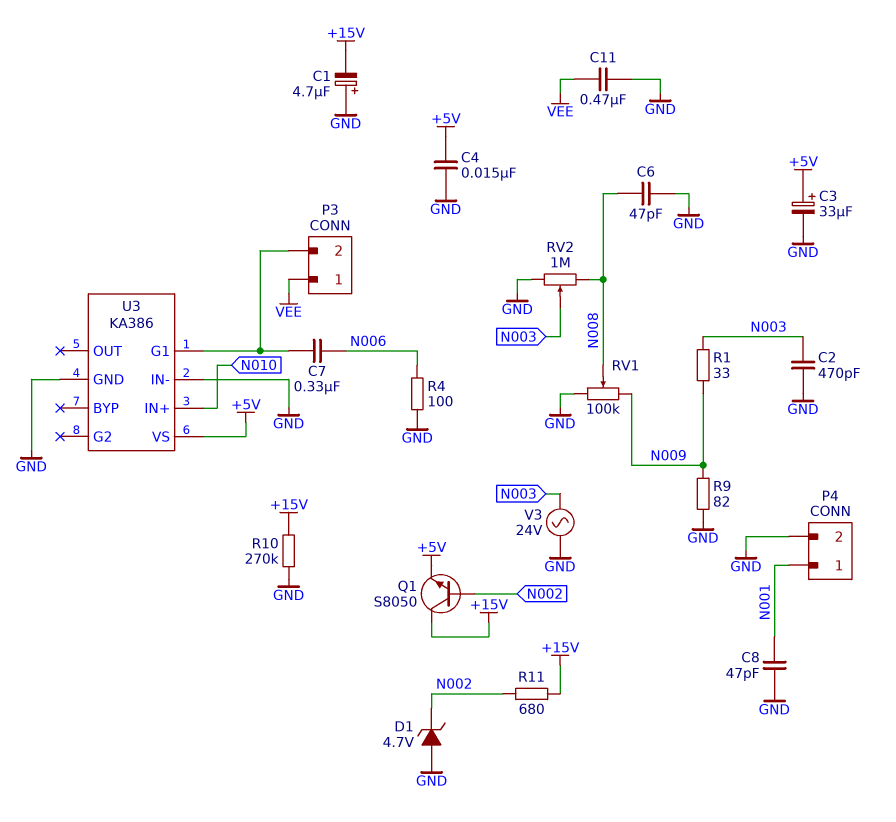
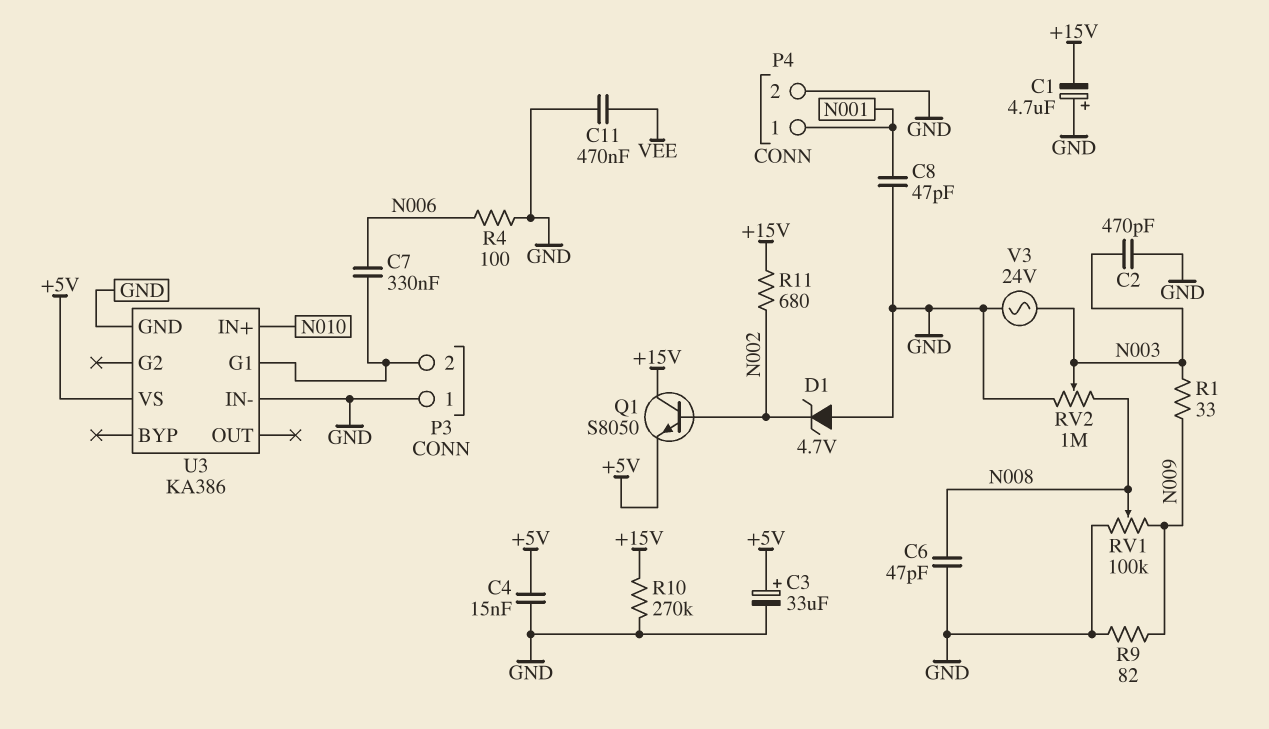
P3 pin 1: VEE -> GND

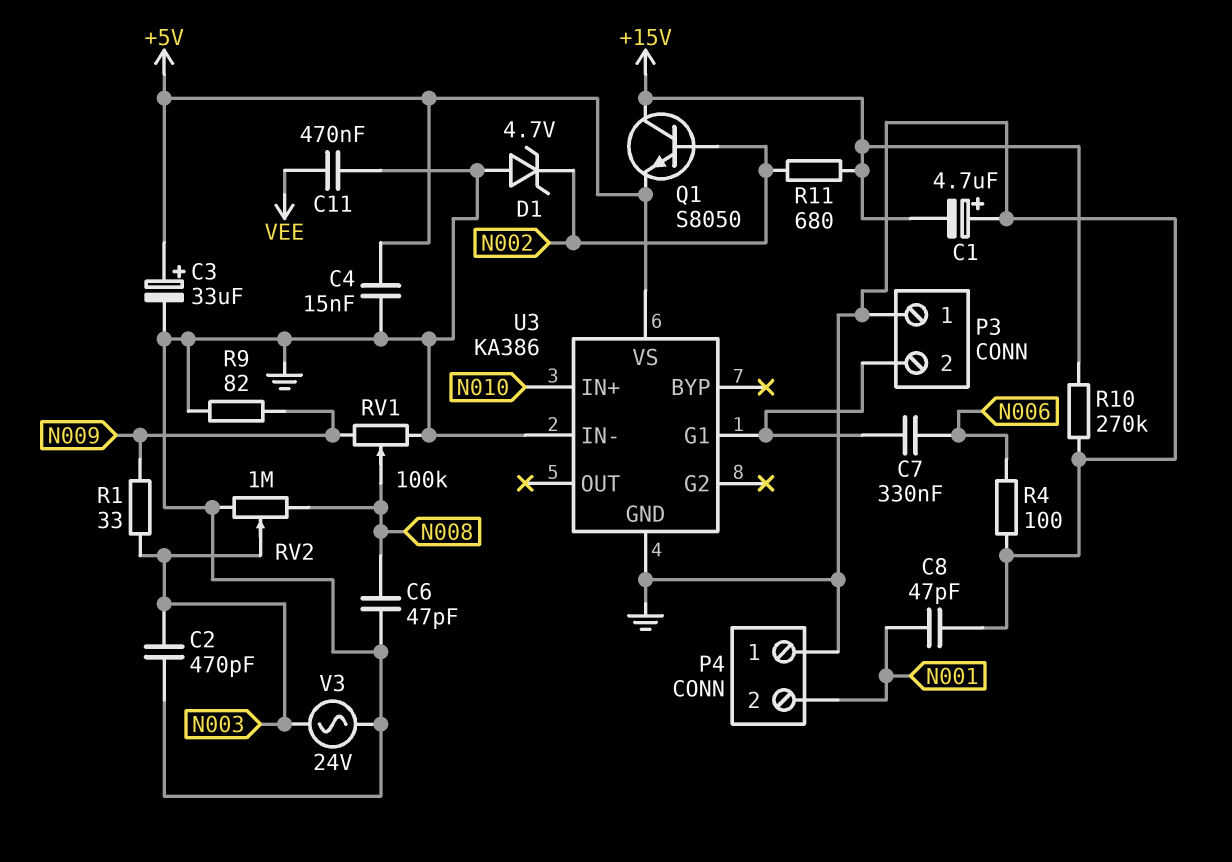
P4 pin 1: N001 -> GND
P4 pin 2: GND -> N001

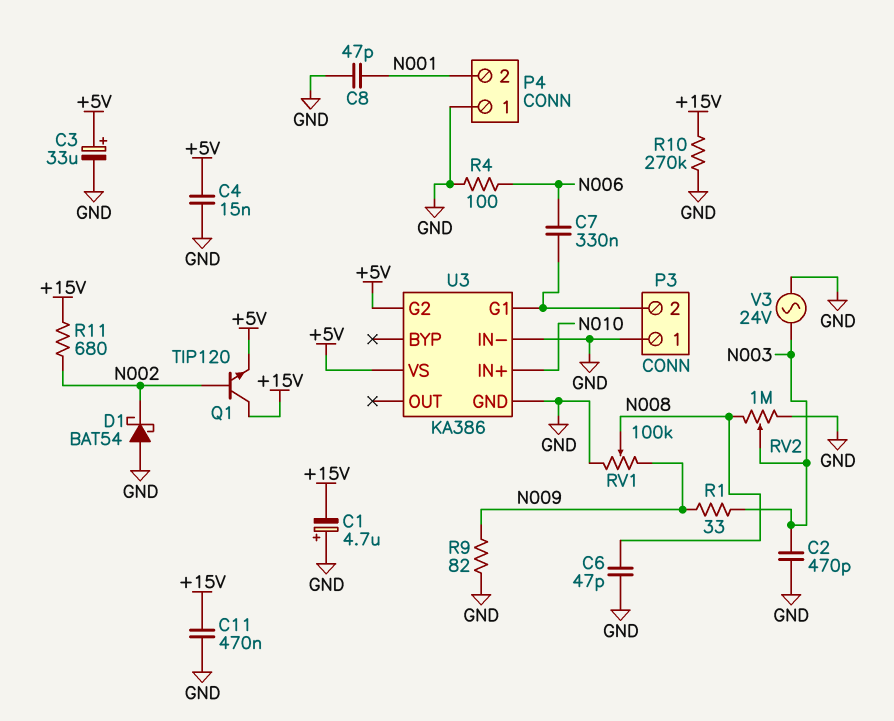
C11: 470nF (GND, VEE) -> 470nF (+15V, GND)
D1: zener 4.7V (A GND, K N002) -> schottky BAT54 (A GND, K N002)
Q1: NPN S8050 (B N002, C +15V, E +5V) -> NPN TIP120 (B N002, C +15V, E +5V)
U3 pin G2: none -> +5V

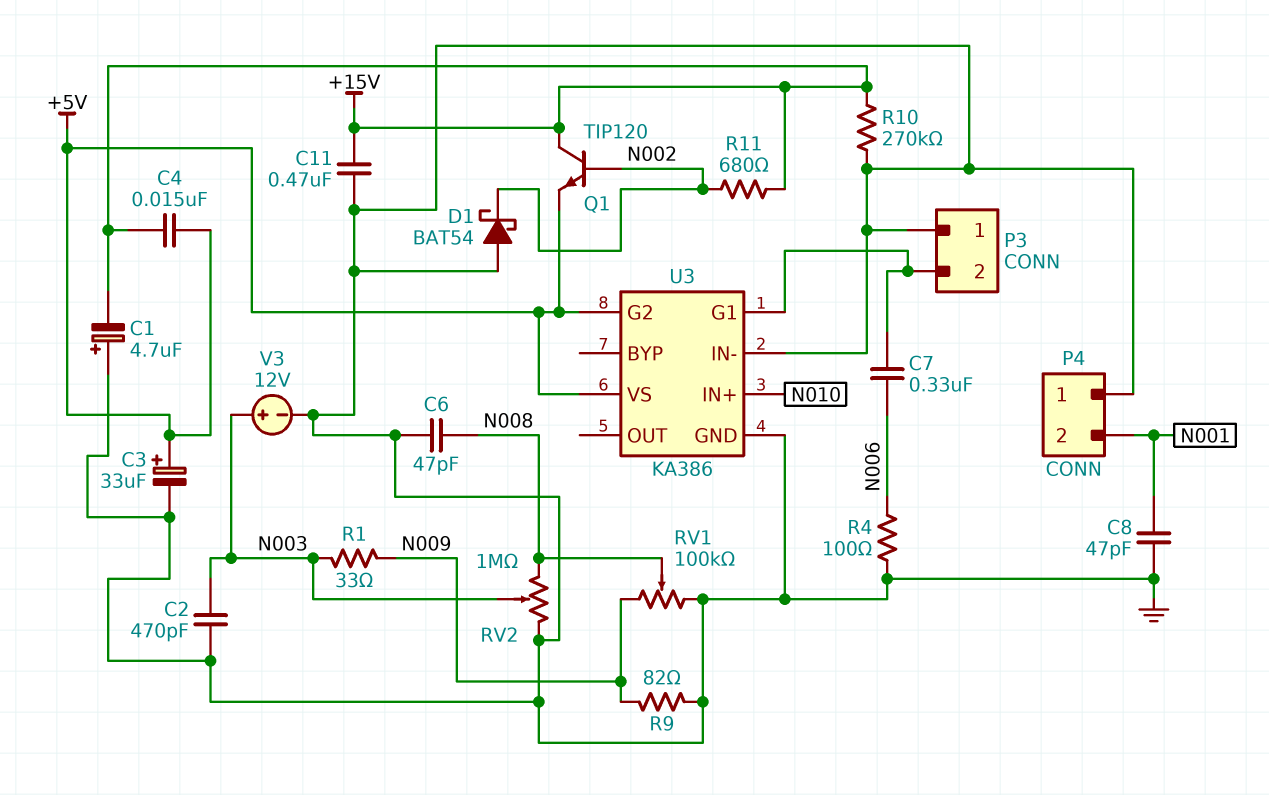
C4: 15nF (+5V, GND) -> 15nF (+5V, +15V)
V3: AC 24V (GND, N003) -> 12V (plus N003, minus GND)

